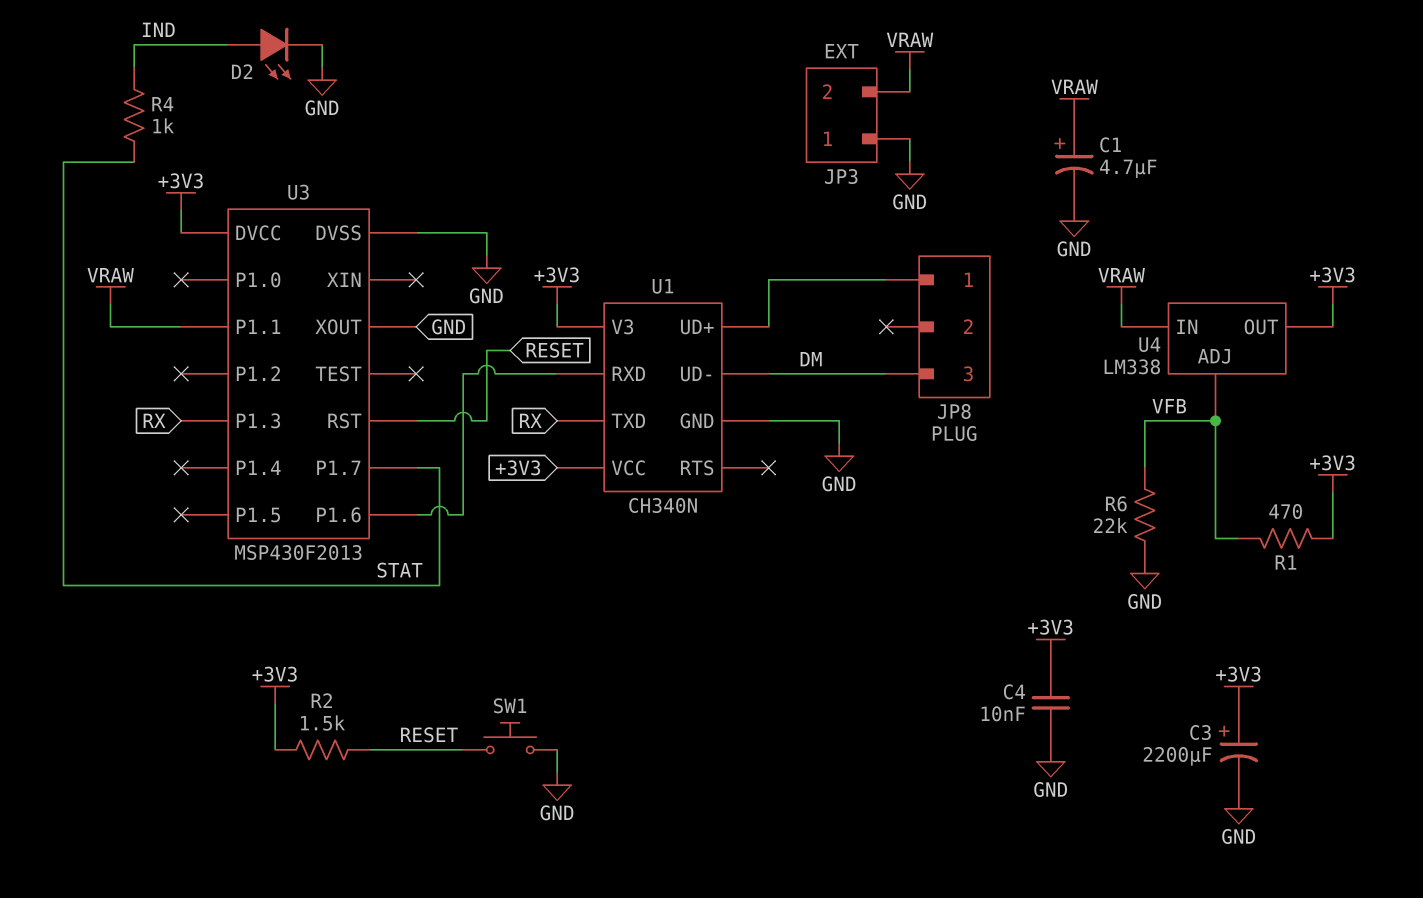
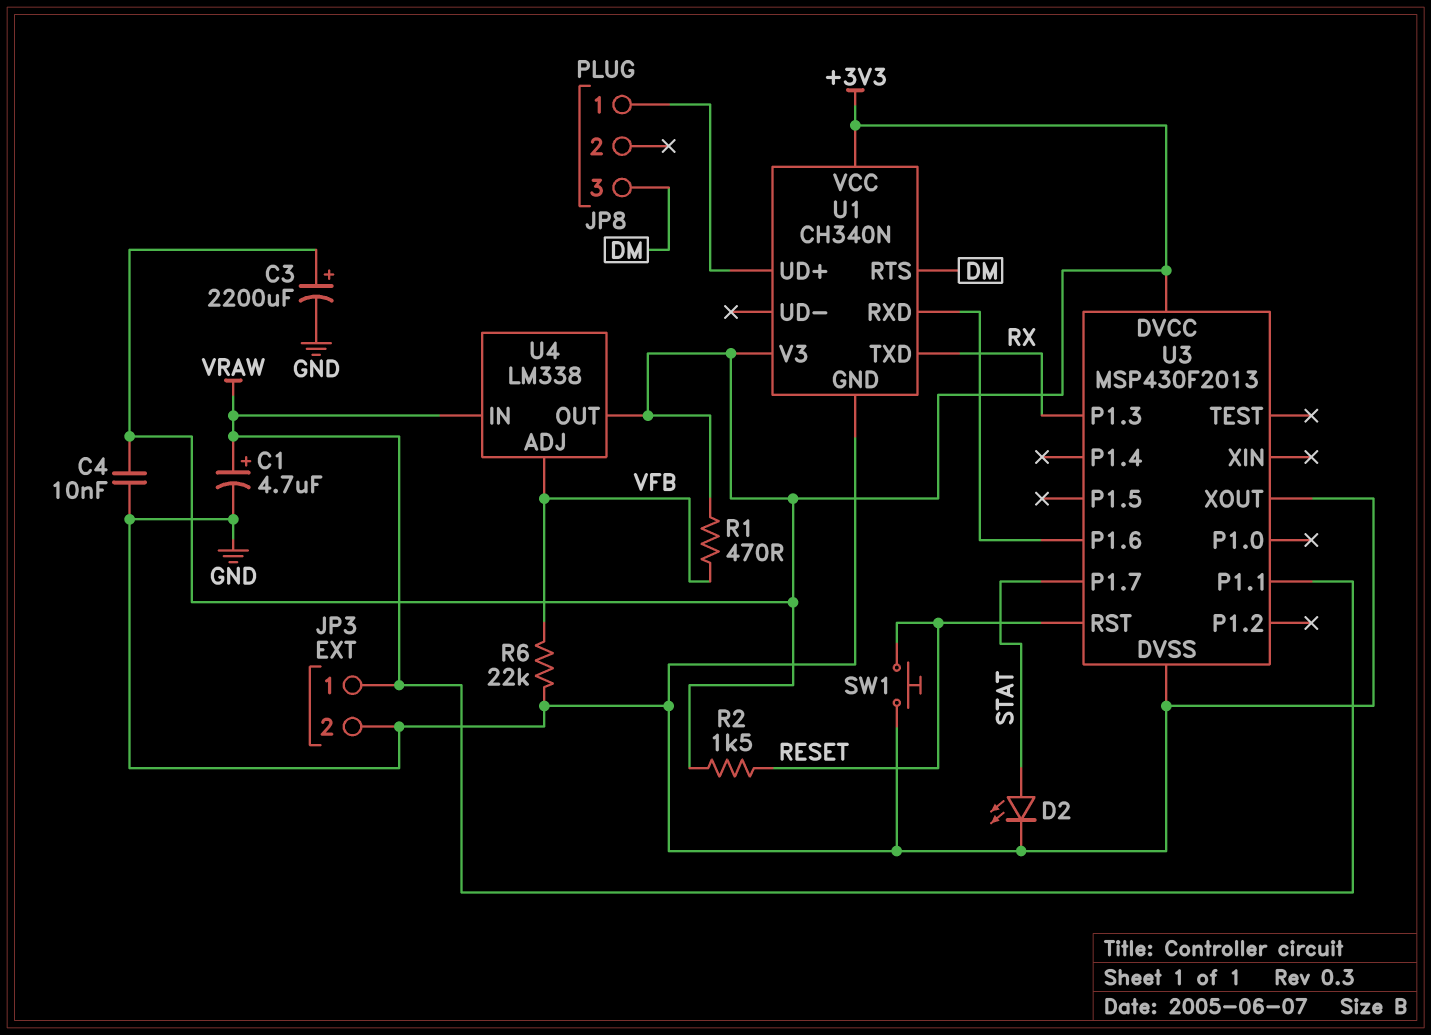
D2: LED (A IND, K GND) -> LED (A STAT, K GND)
JP3 pin 1: GND -> VRAW
JP3 pin 2: VRAW -> GND
R4: 1k (IND, STAT) -> none
U1 pin RTS: none -> DM
U1 pin UD-: DM -> none

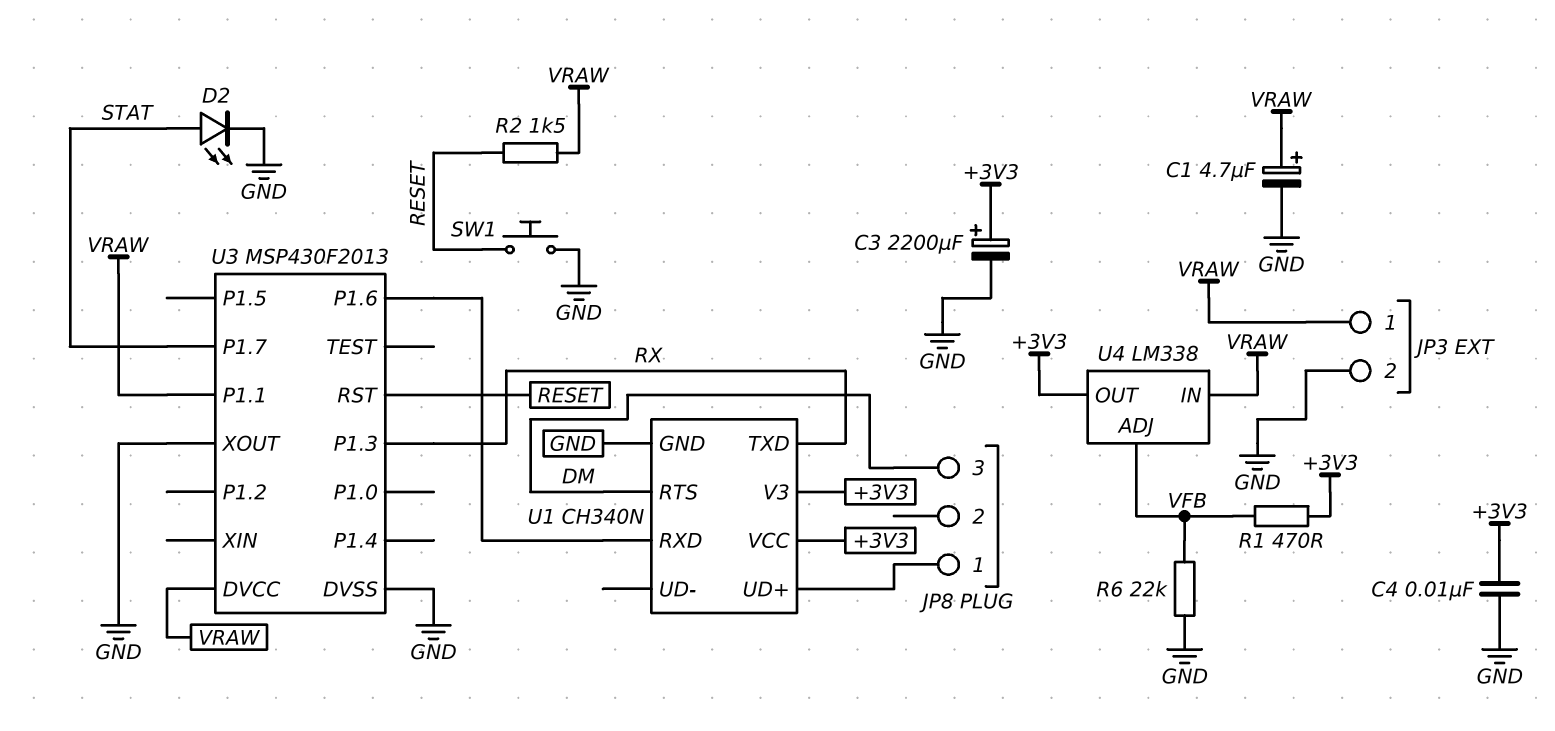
R2: 1.5k (+3V3, RESET) -> 1.5k (RESET, VRAW)
U3 pin DVCC: +3V3 -> VRAW

